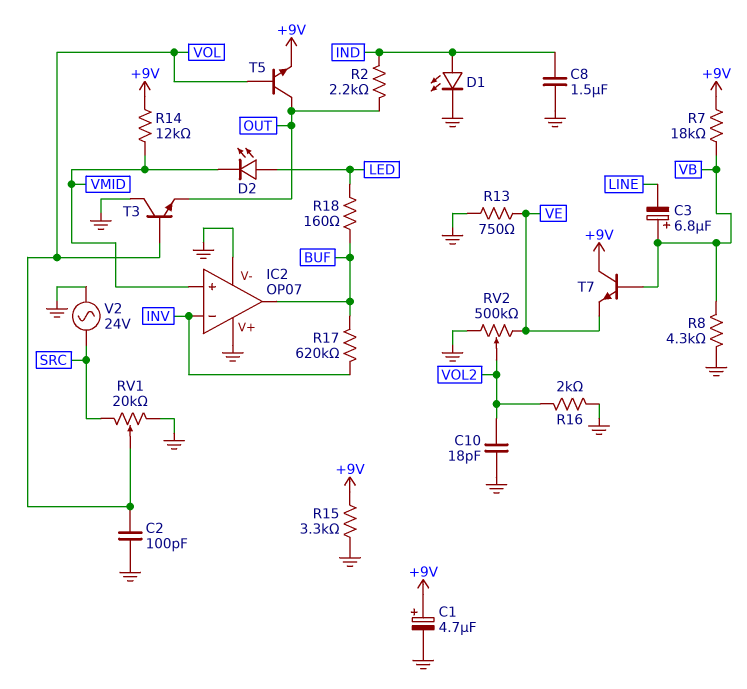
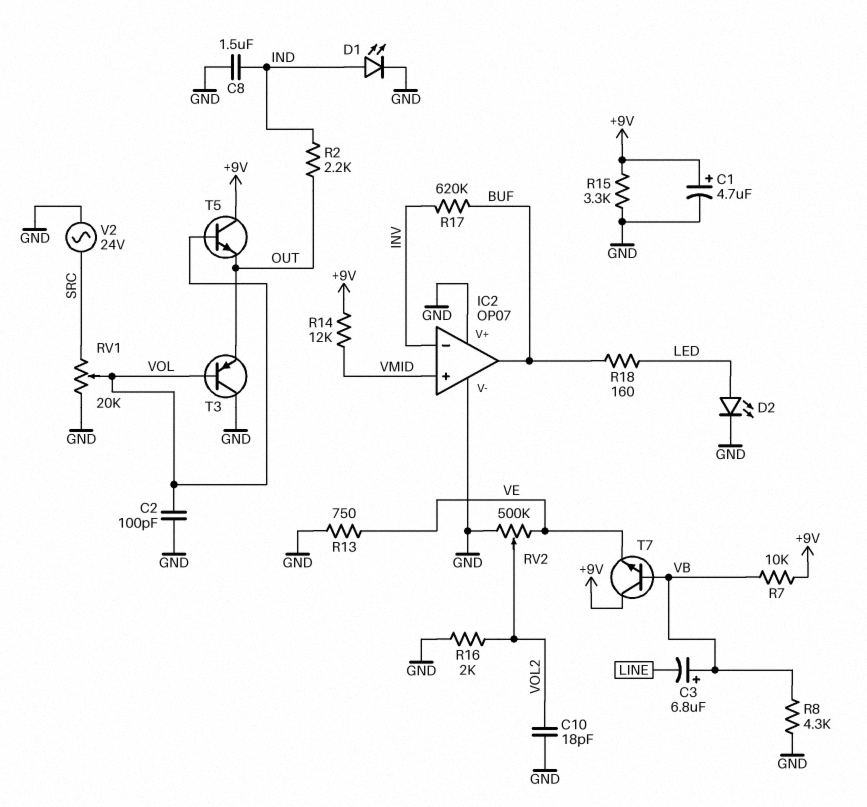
D2: LED (A LED, K VMID) -> LED (A LED, K GND)
R7: 18k (+9V, VB) -> 10k (+9V, VB)
T3: NPN (B VOL, C GND, E OUT) -> PNP (B VOL, C GND, E OUT)
T5: NPN (B VOL, C OUT, E +9V) -> NPN (B VOL, C +9V, E OUT)

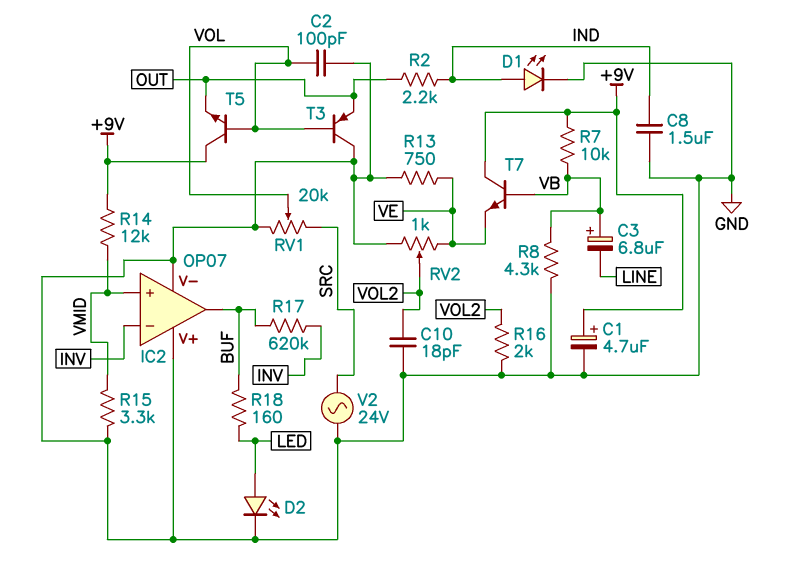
R15: 3.3k (+9V, GND) -> 3.3k (GND, VMID)
RV2: 500k (GND, VE, wiper VOL2) -> 1k (GND, VE, wiper VOL2)

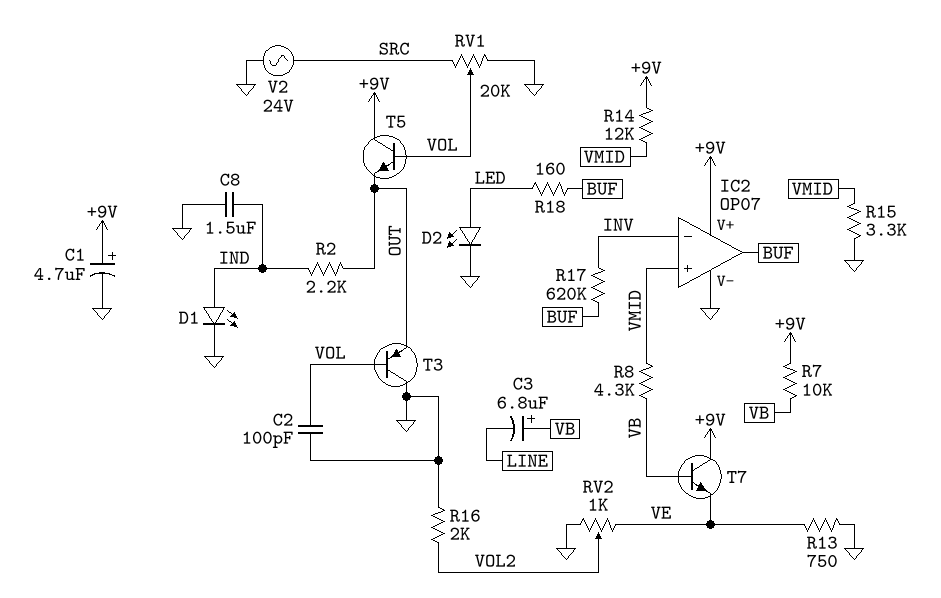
C10: 18pF (GND, VOL2) -> none
IC2 pin V+: GND -> +9V
R8: 4.3k (GND, VB) -> 4.3k (VB, VMID)

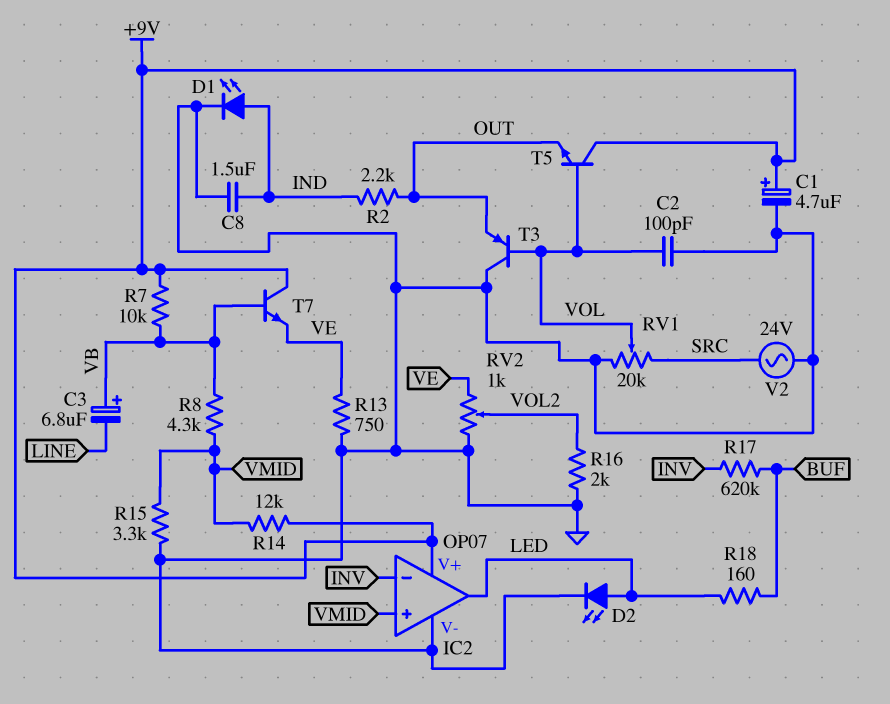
IC2 pin out: BUF -> LED

